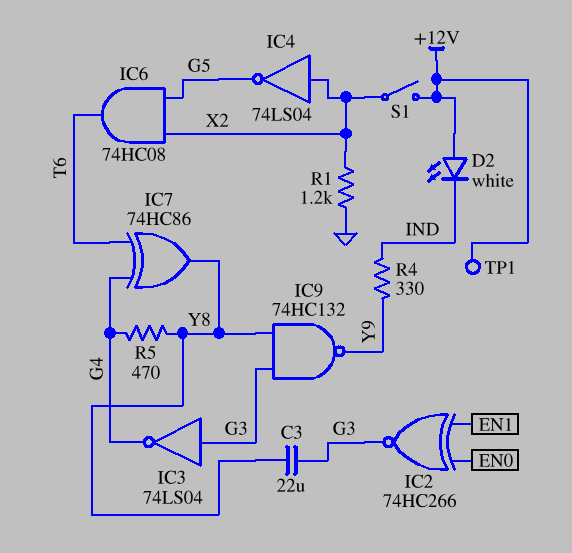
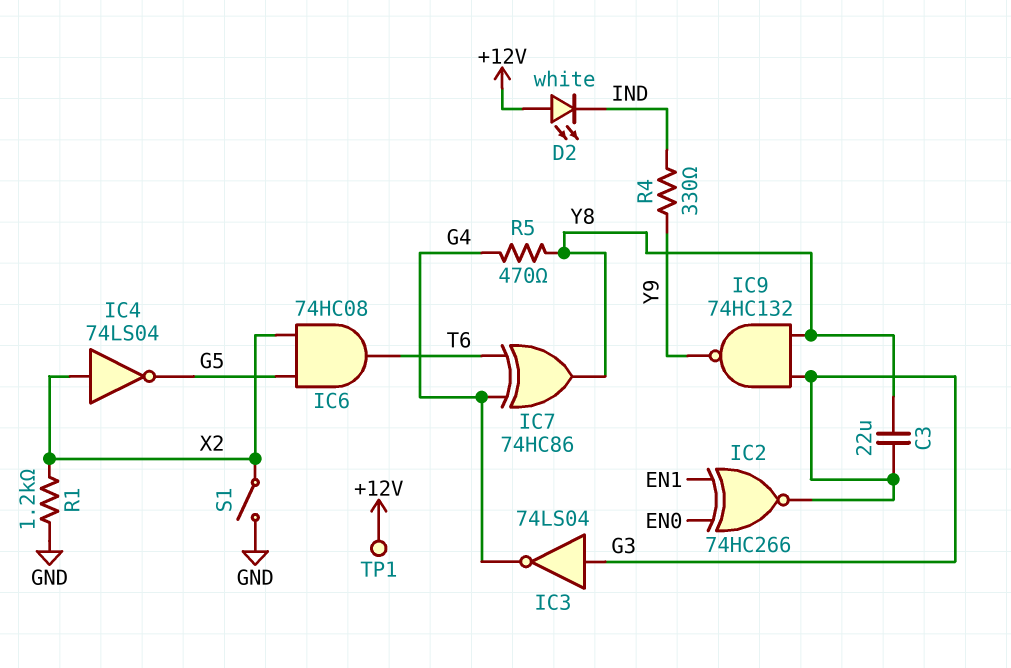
S1: switch (+12V, X2) -> switch (GND, X2)

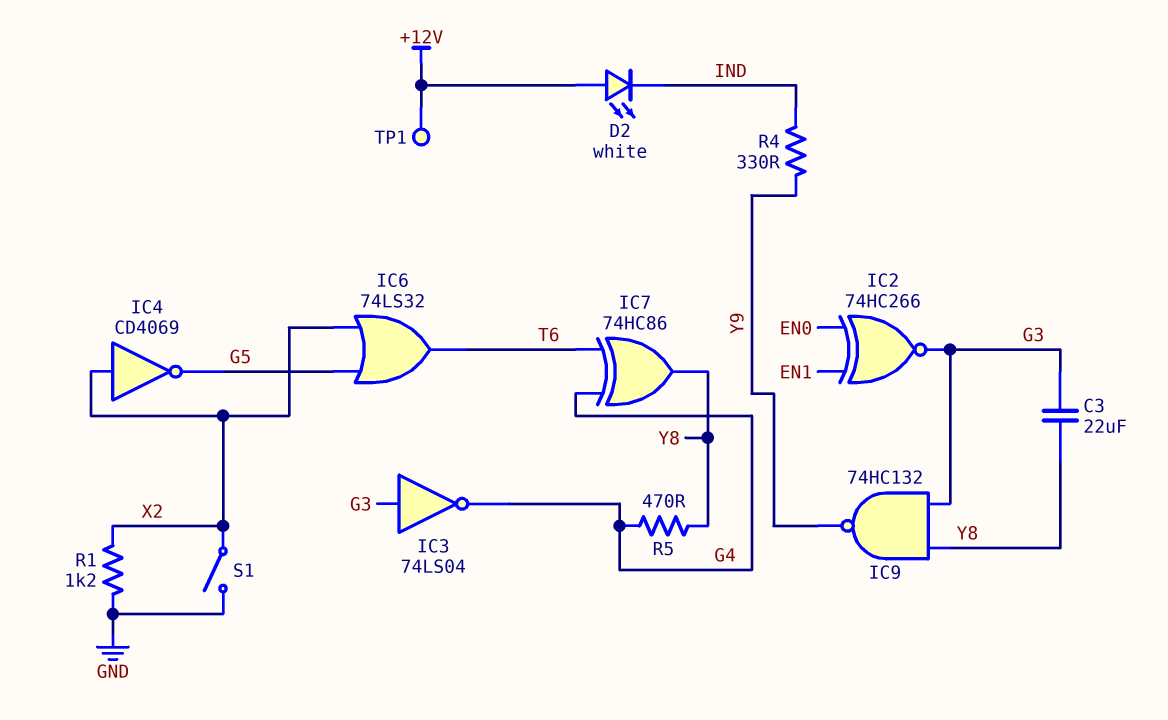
IC4: NOT 74LS04 (in X2, out G5) -> NOT CD4069 (in X2, out G5)
IC6: AND 74HC08 (in G5, in X2, out T6) -> OR 74LS32 (in G5, in X2, out T6)

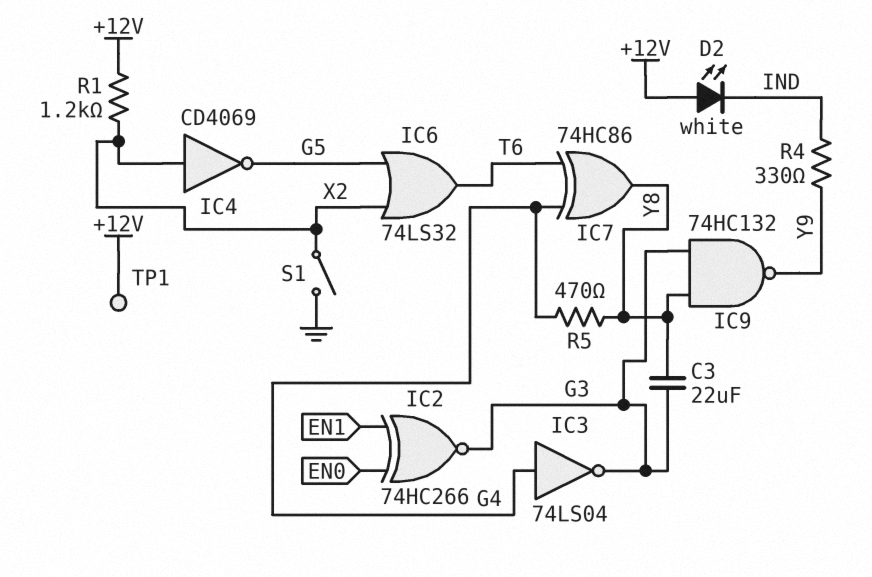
IC3: NOT 74LS04 (in G3, out G4) -> NOT 74LS04 (in G4, out G3)
R1: 1.2k (GND, X2) -> 1.2k (+12V, X2)

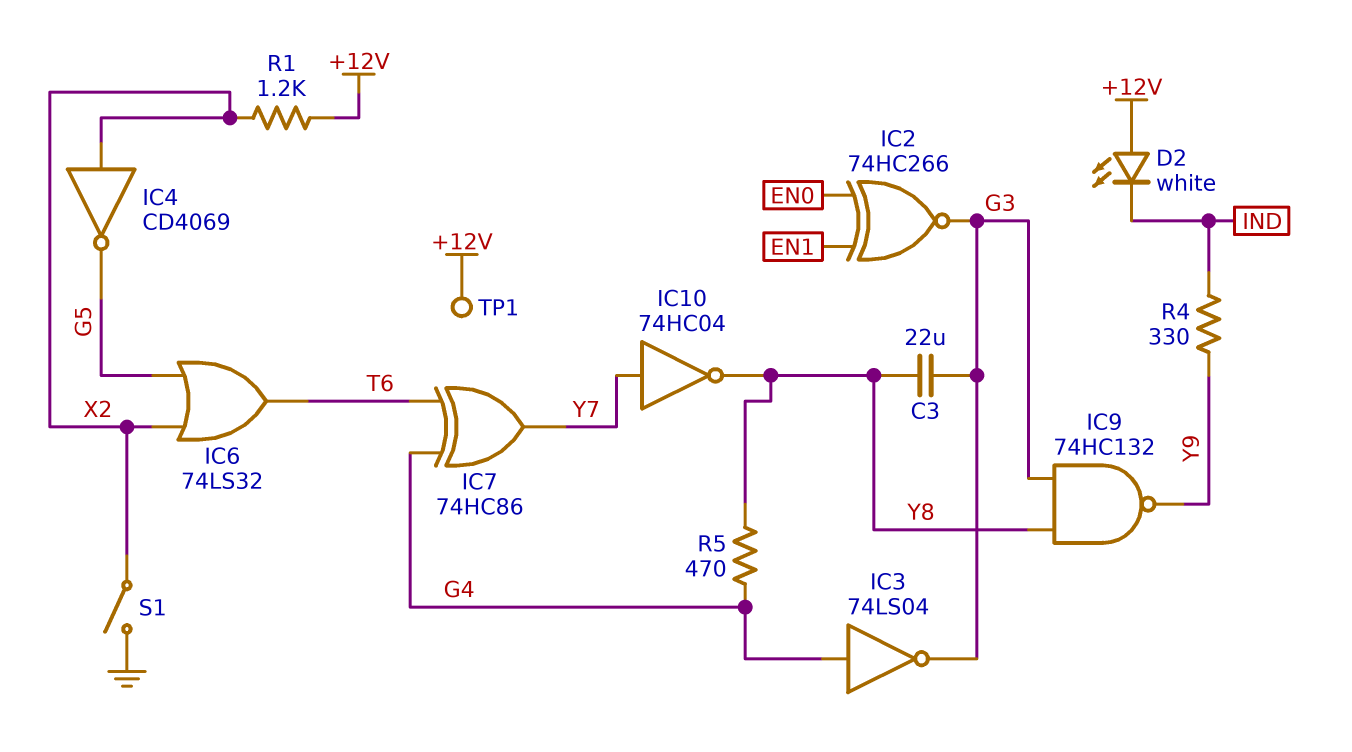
IC7: XOR 74HC86 (in G4, in T6, out Y8) -> XOR 74HC86 (in G4, in T6, out Y7)
IC10: none -> NOT 74HC04 (in Y7, out Y8)

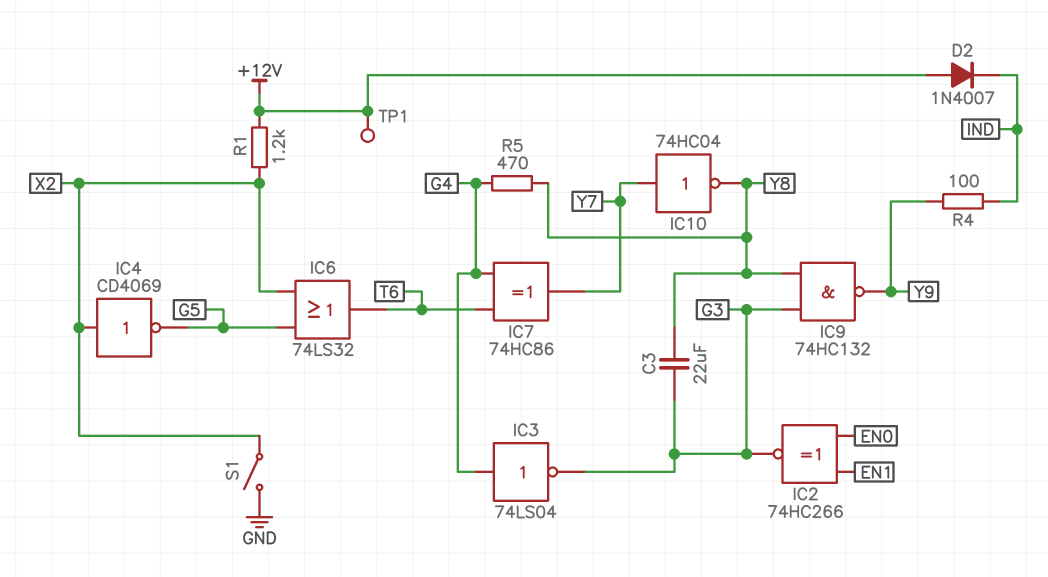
D2: LED white (A +12V, K IND) -> diode 1N4007 (A +12V, K IND)
R4: 330 (IND, Y9) -> 100 (IND, Y9)

